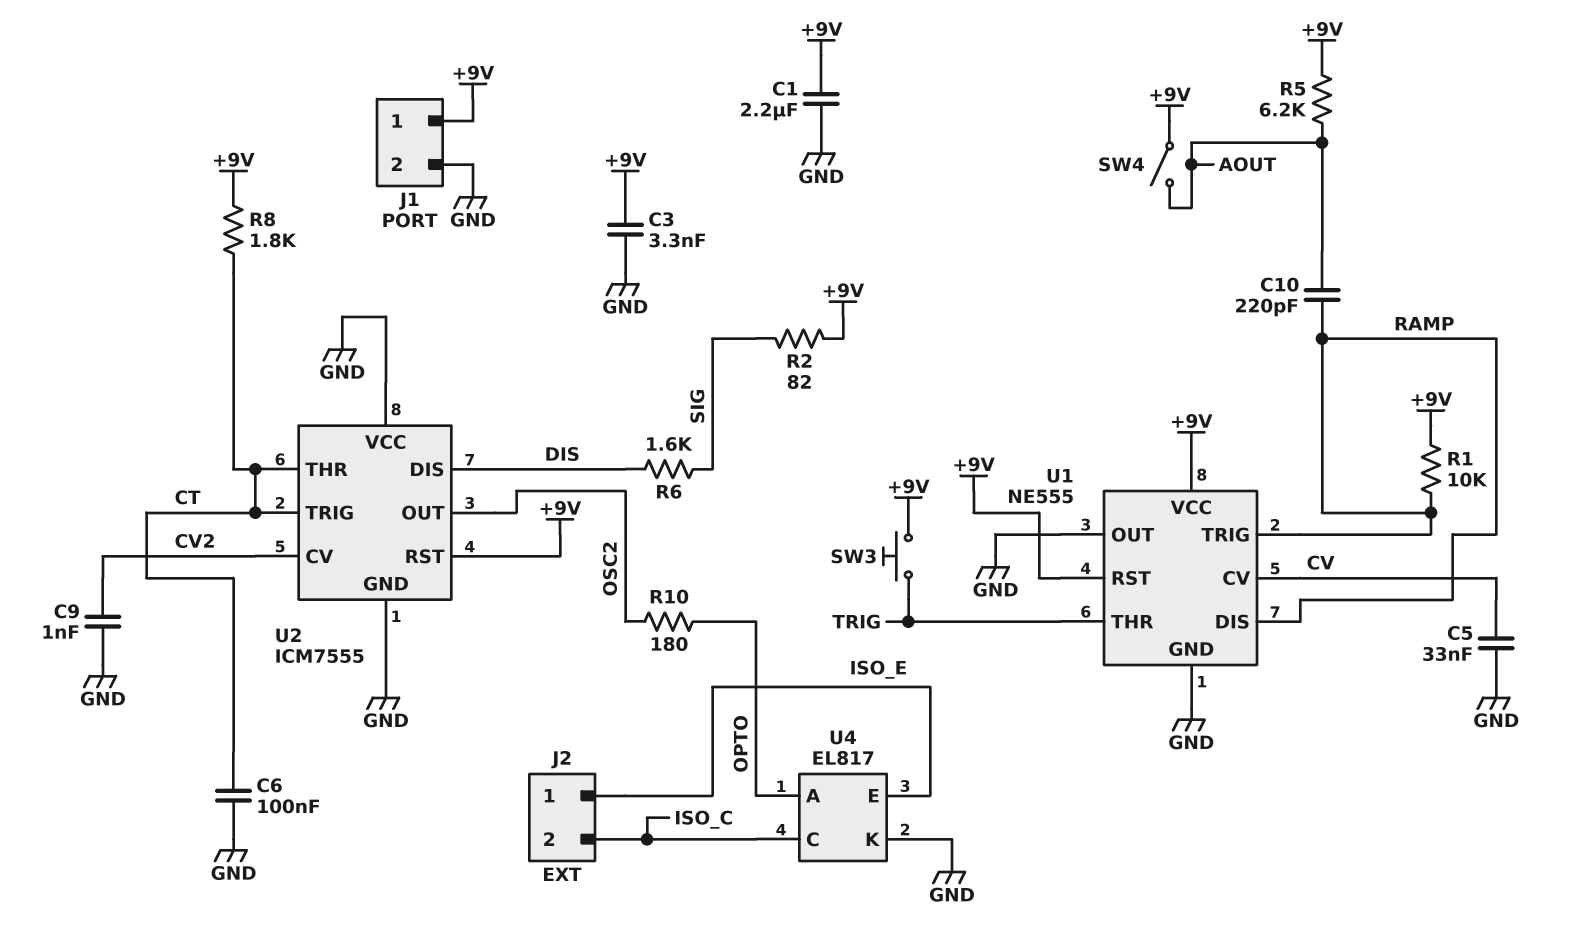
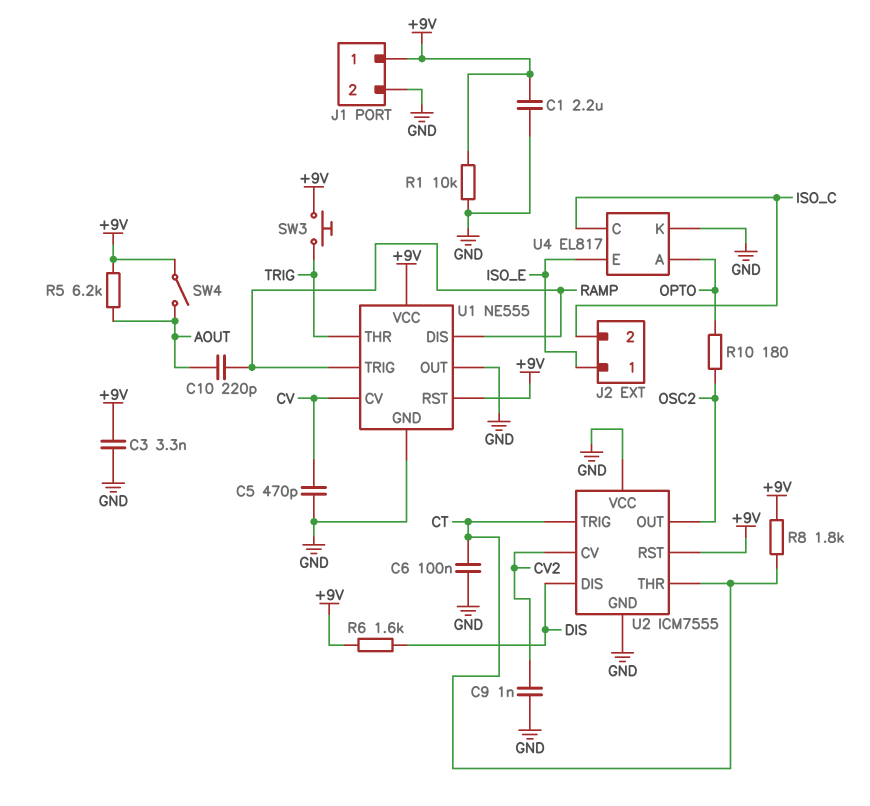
C5: 33nF (CV, GND) -> 470pF (CV, GND)
R1: 10k (+9V, RAMP) -> 10k (+9V, GND)
R2: 82 (+9V, SIG) -> none
R6: 1.6k (DIS, SIG) -> 1.6k (+9V, DIS)

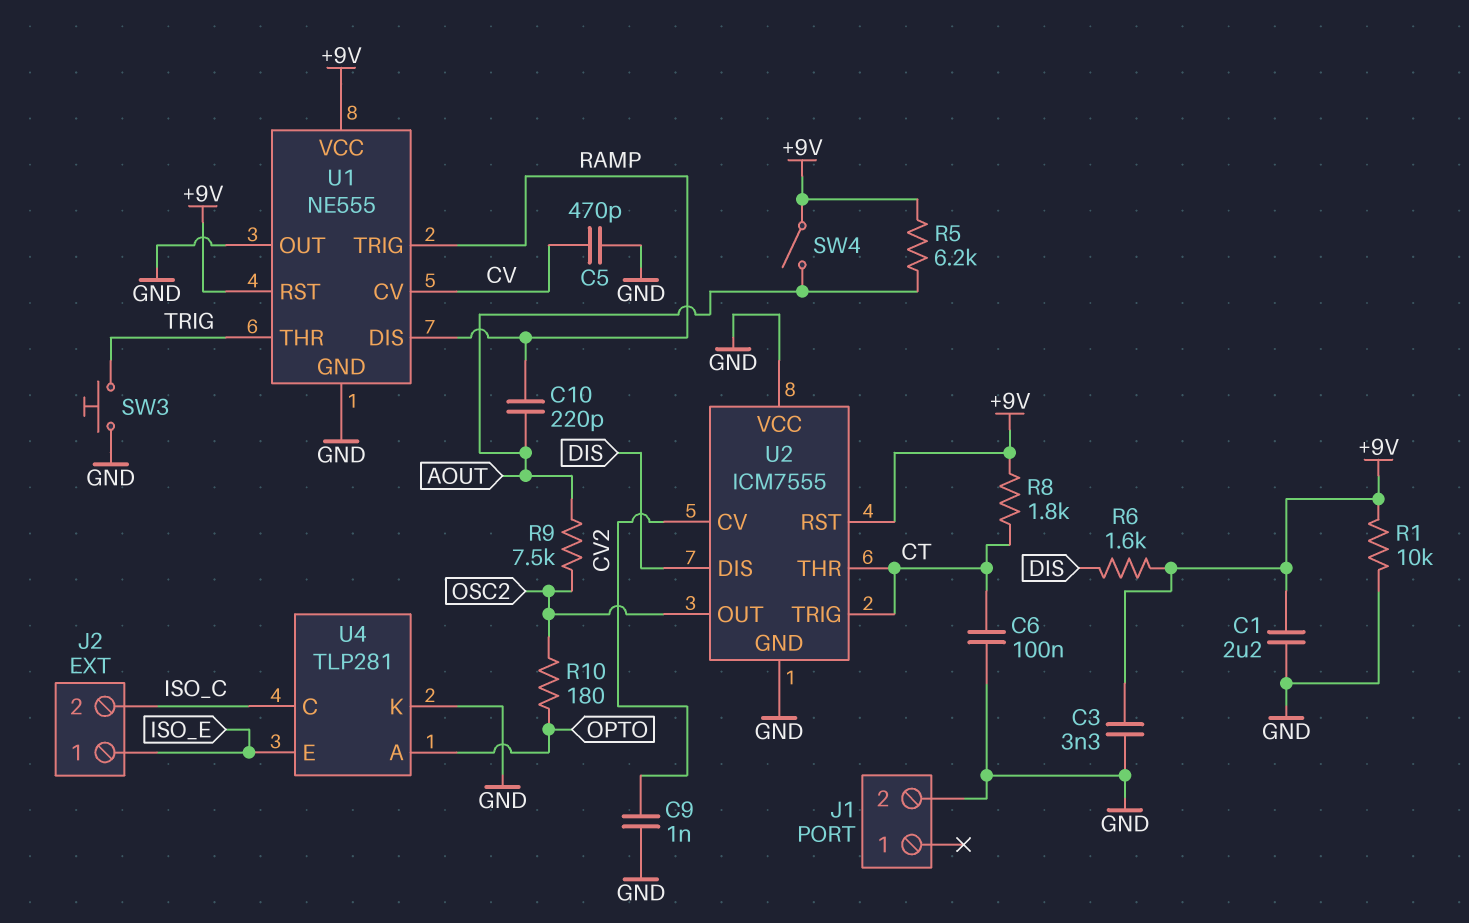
J1 pin 1: +9V -> none
R9: none -> 7.5k (AOUT, OSC2)
SW3: button (+9V, TRIG) -> button (GND, TRIG)
U4: EL817 -> TLP281

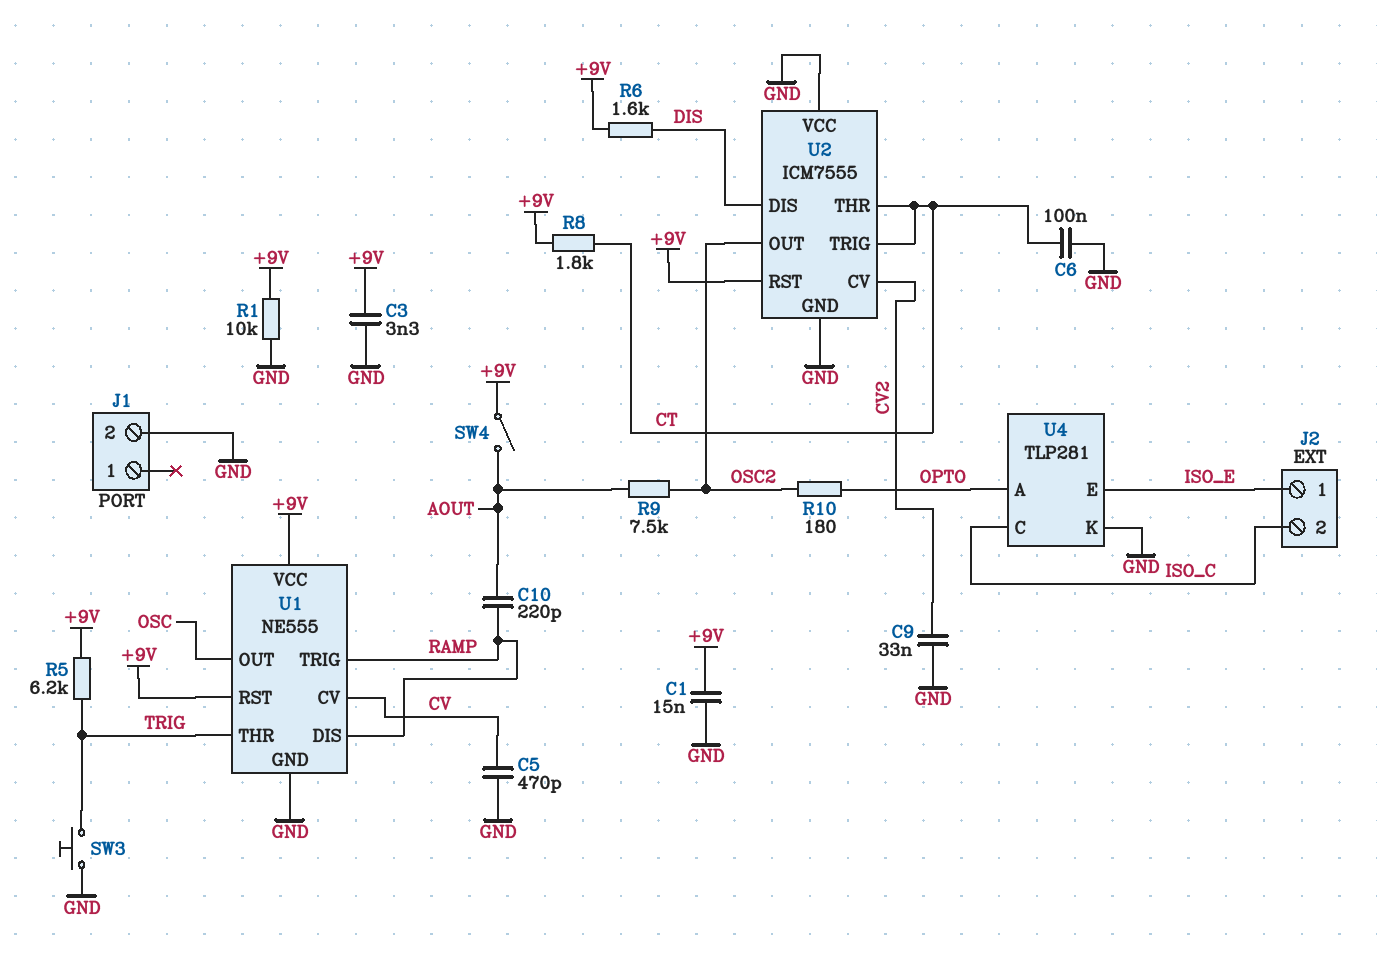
C1: 2.2uF (+9V, GND) -> 15nF (+9V, GND)
C9: 1nF (CV2, GND) -> 33nF (CV2, GND)
R5: 6.2k (+9V, AOUT) -> 6.2k (+9V, TRIG)
U1 pin OUT: GND -> OSC

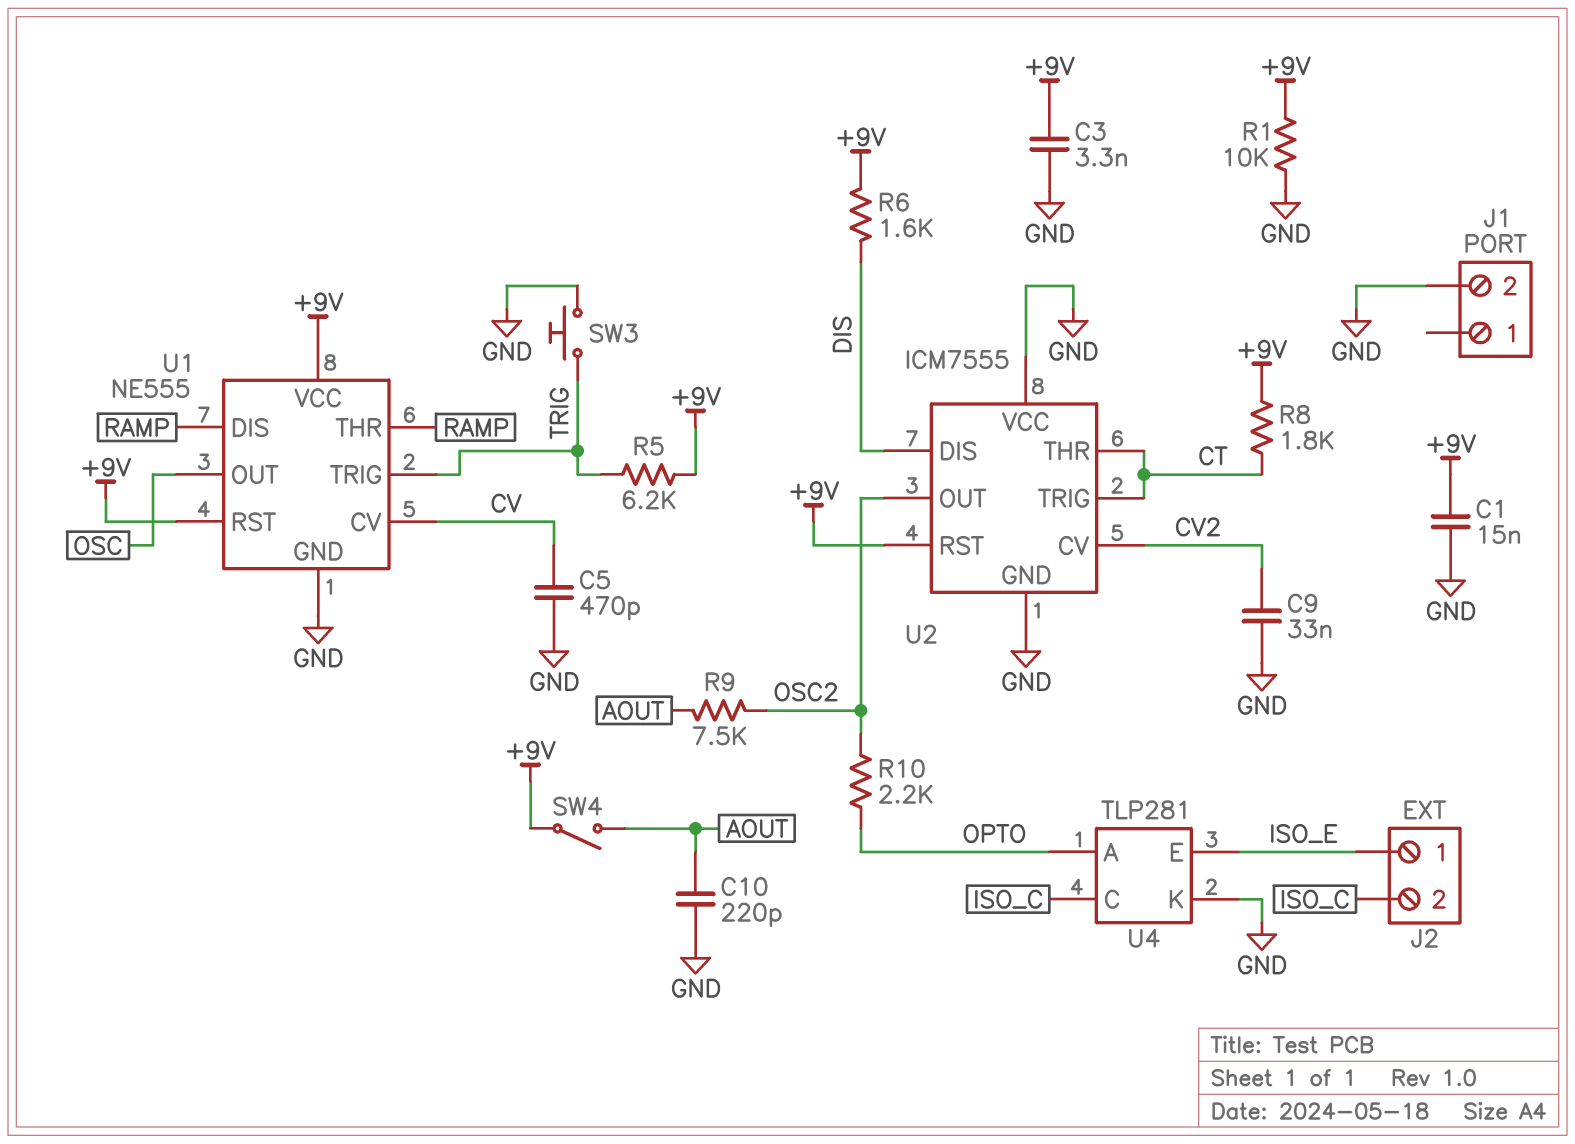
C6: 100nF (CT, GND) -> none
C10: 220pF (AOUT, RAMP) -> 220pF (AOUT, GND)
R10: 180 (OPTO, OSC2) -> 2.2k (OPTO, OSC2)
U1 pin THR: TRIG -> RAMP
U1 pin TRIG: RAMP -> TRIG

